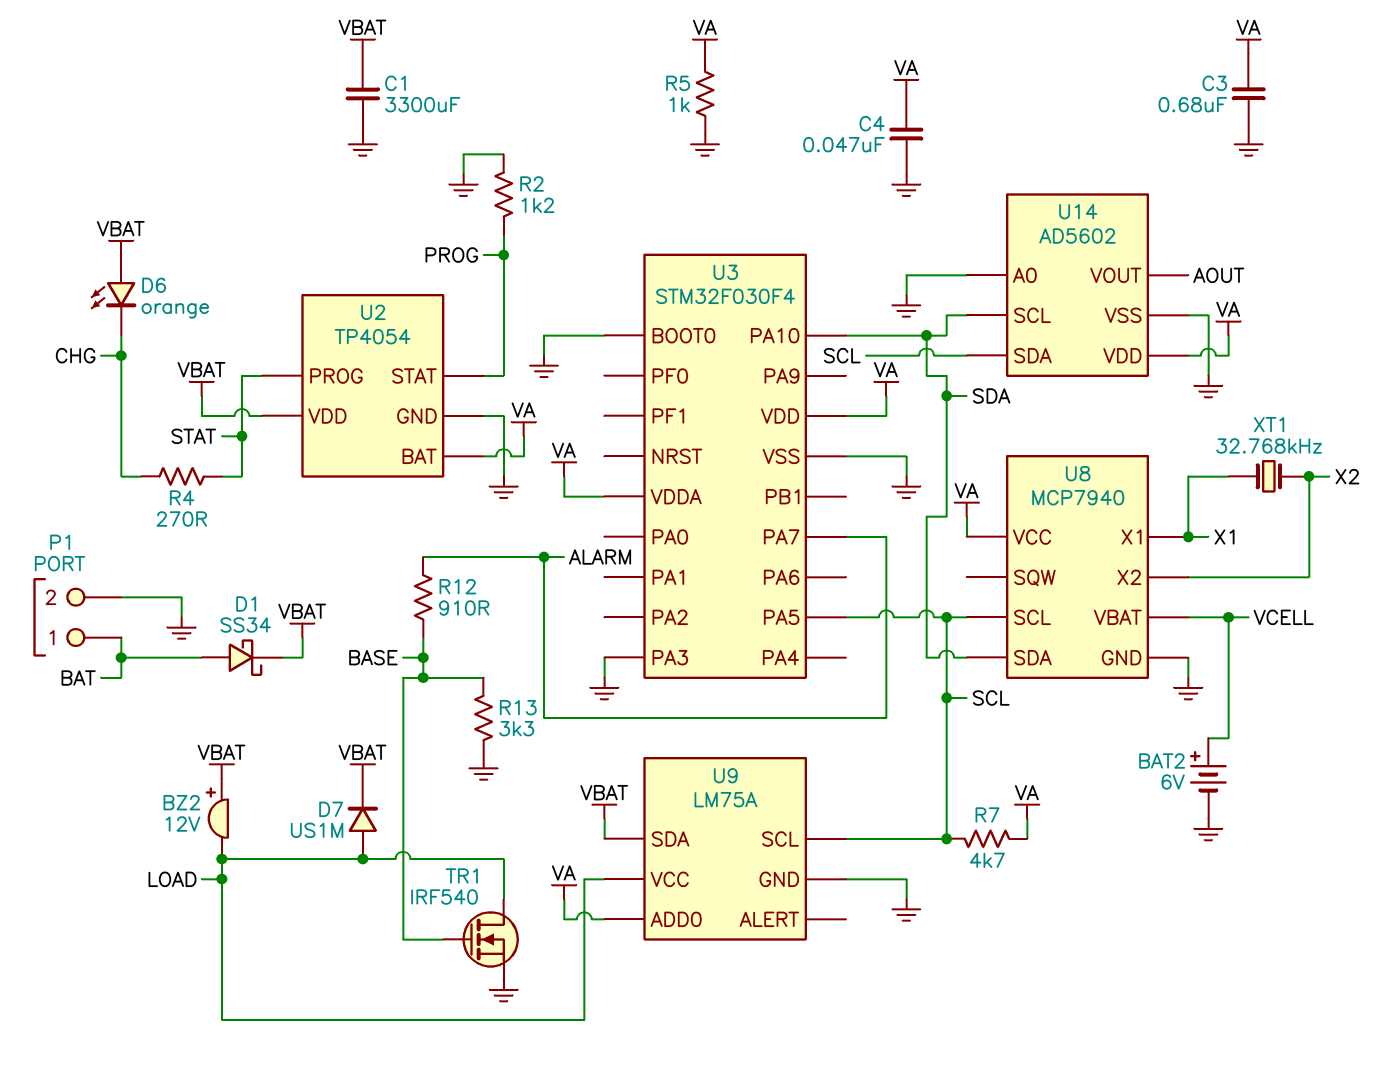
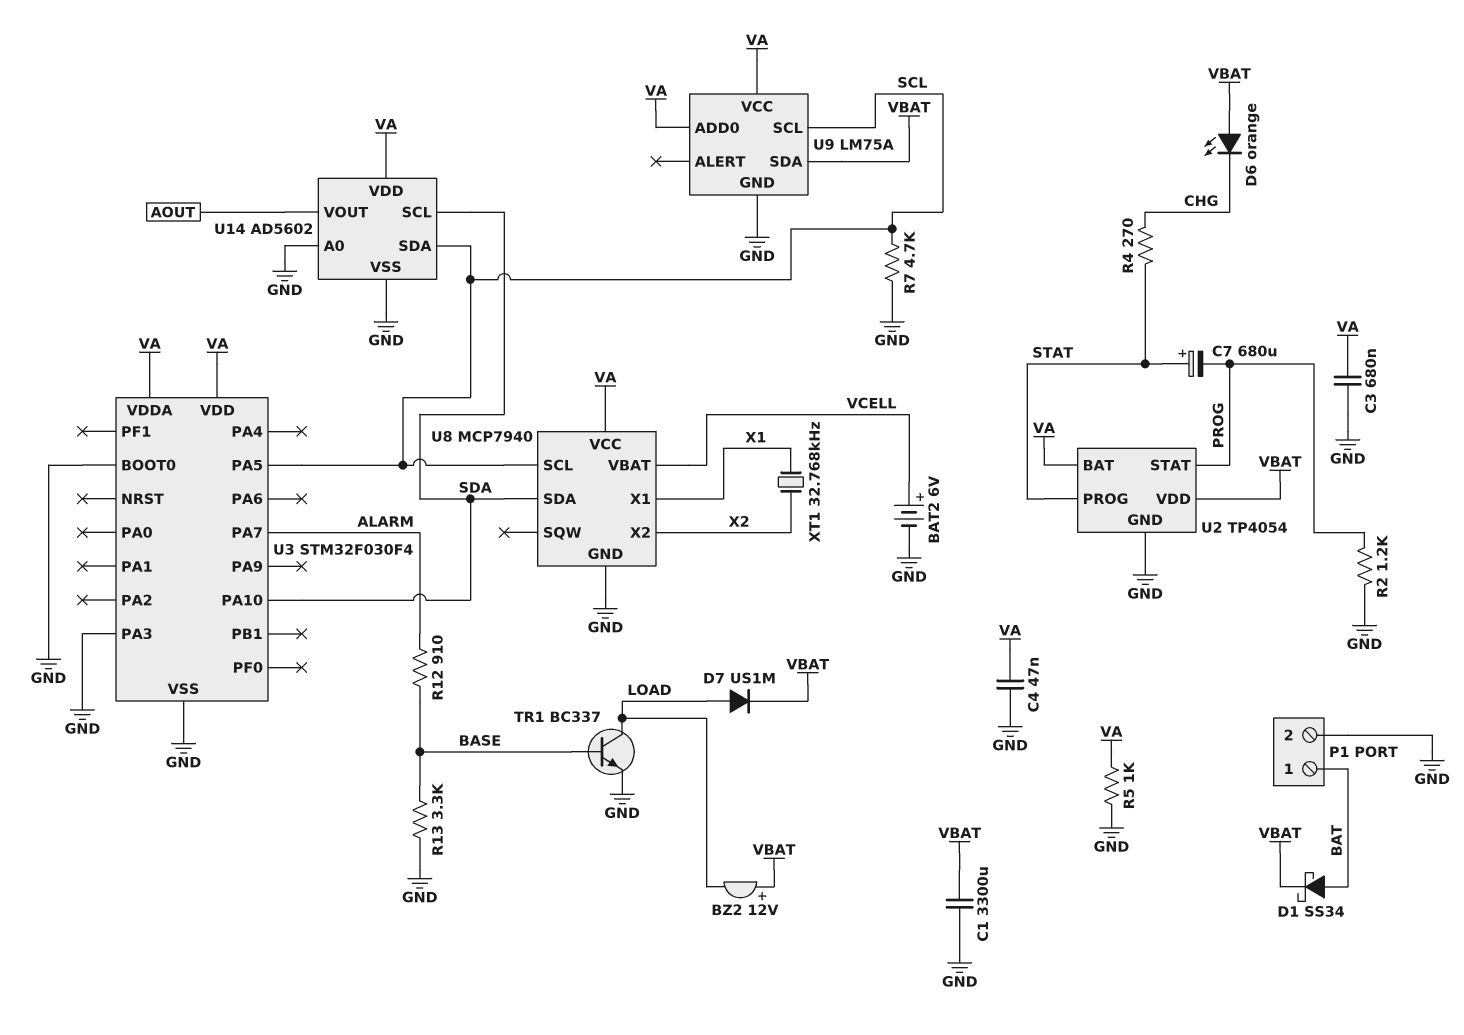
C7: none -> 680uF (plus STAT, minus PROG)
R7: 4.7k (SCL, VA) -> 4.7k (GND, SCL)
TR1: NMOS IRF540 (G BASE, D LOAD, S GND) -> NPN BC337 (B BASE, C LOAD, E GND)
U9 pin VCC: LOAD -> VA

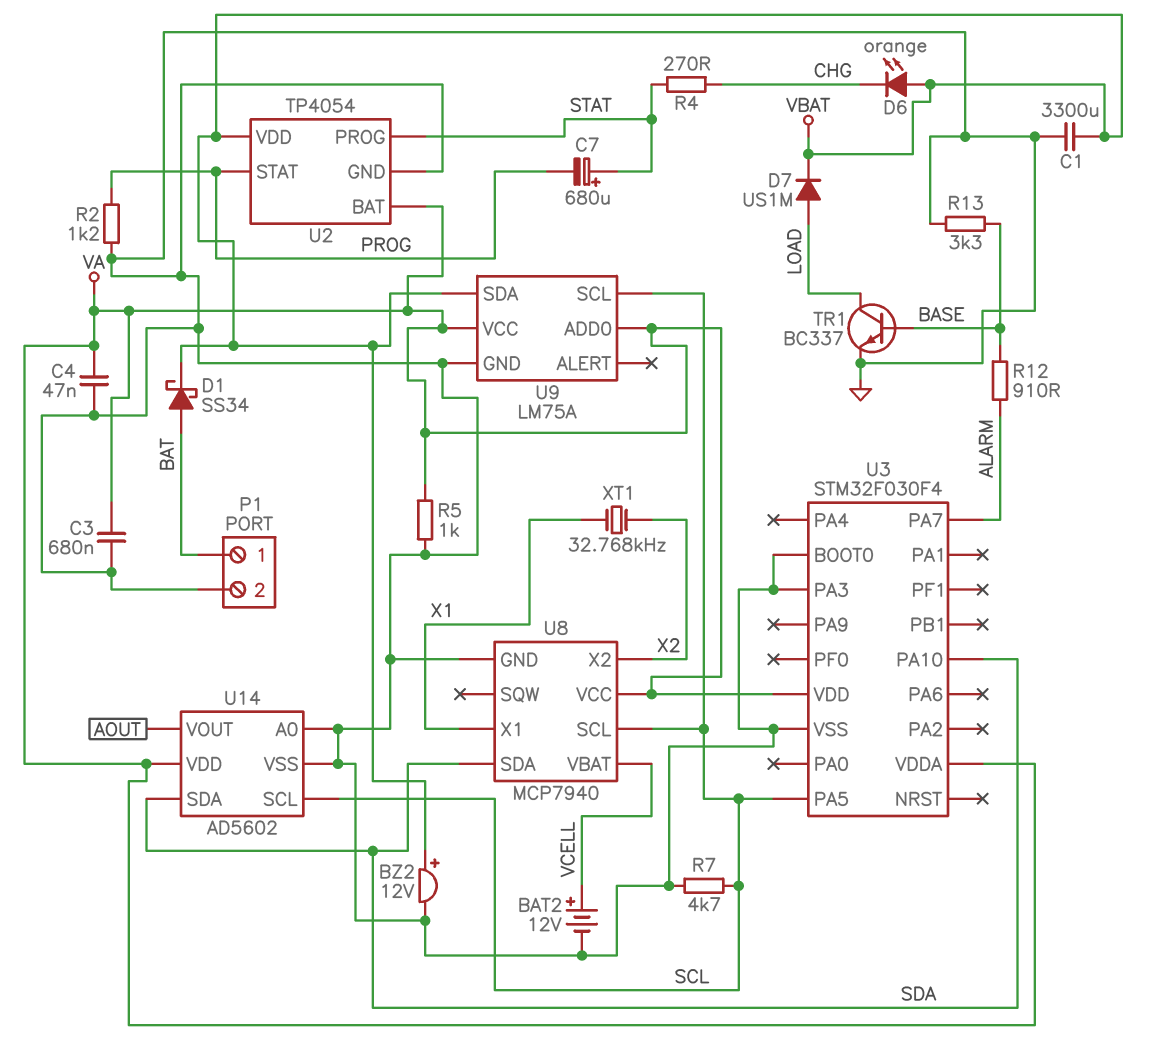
BAT2: 6V (plus VCELL, minus GND) -> 12V (plus VCELL, minus GND)
BZ2: buzzer 12V (plus VBAT, minus LOAD) -> buzzer 12V (plus VBAT, minus GND)
U14 pin SCL: SDA -> SCL
U14 pin SDA: SCL -> SDA

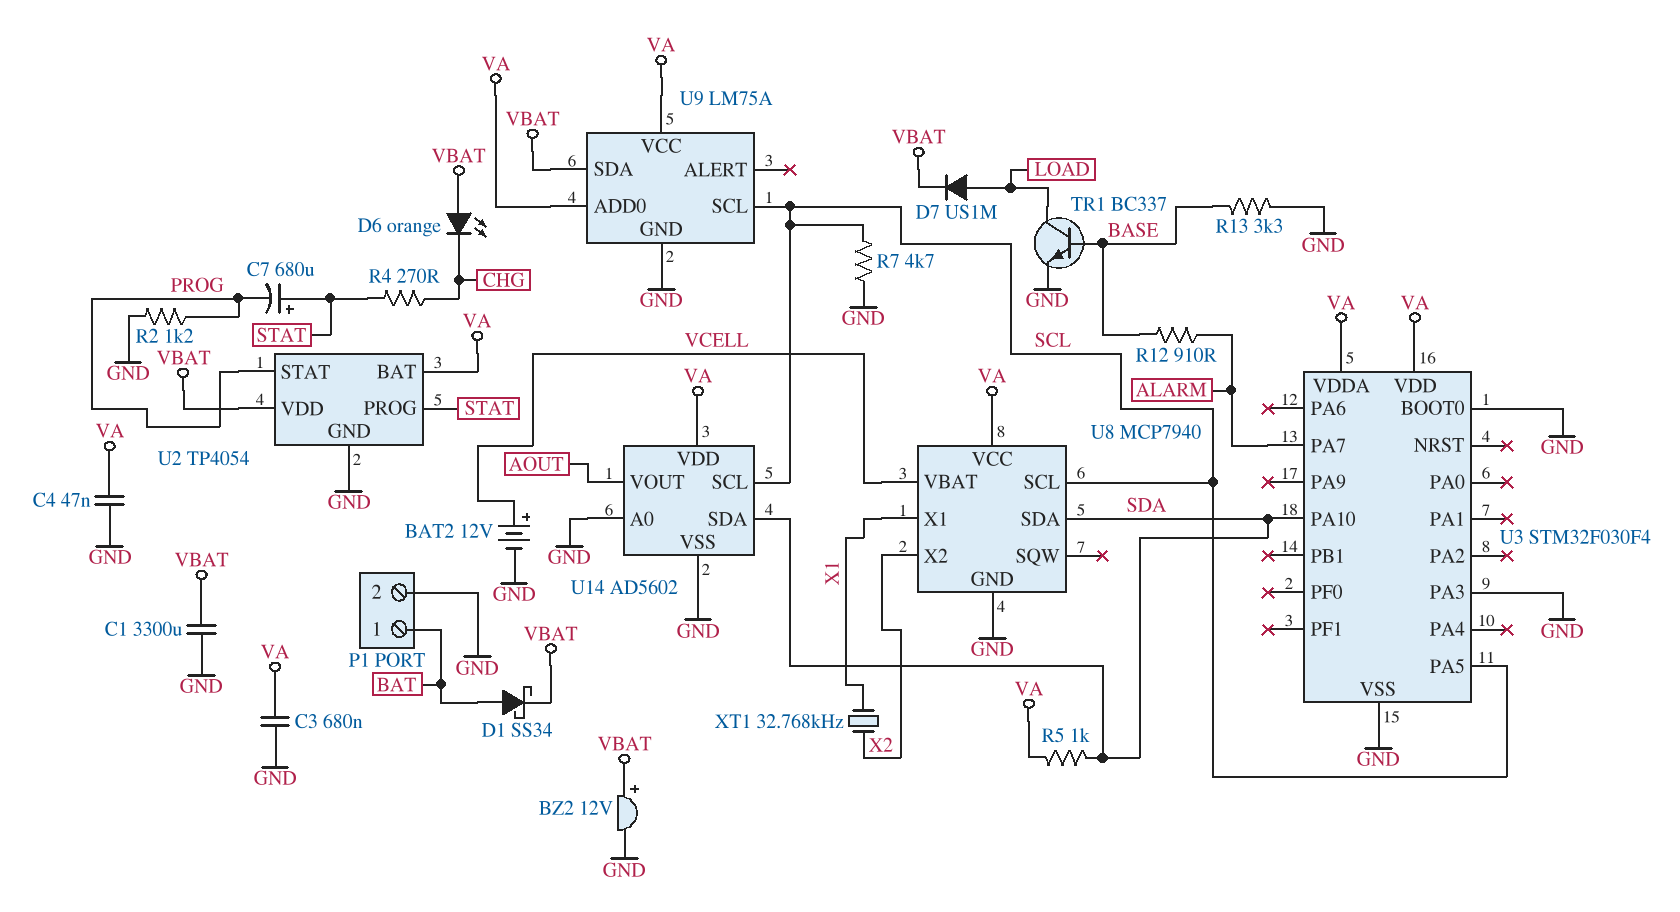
R5: 1k (GND, VA) -> 1k (SDA, VA)

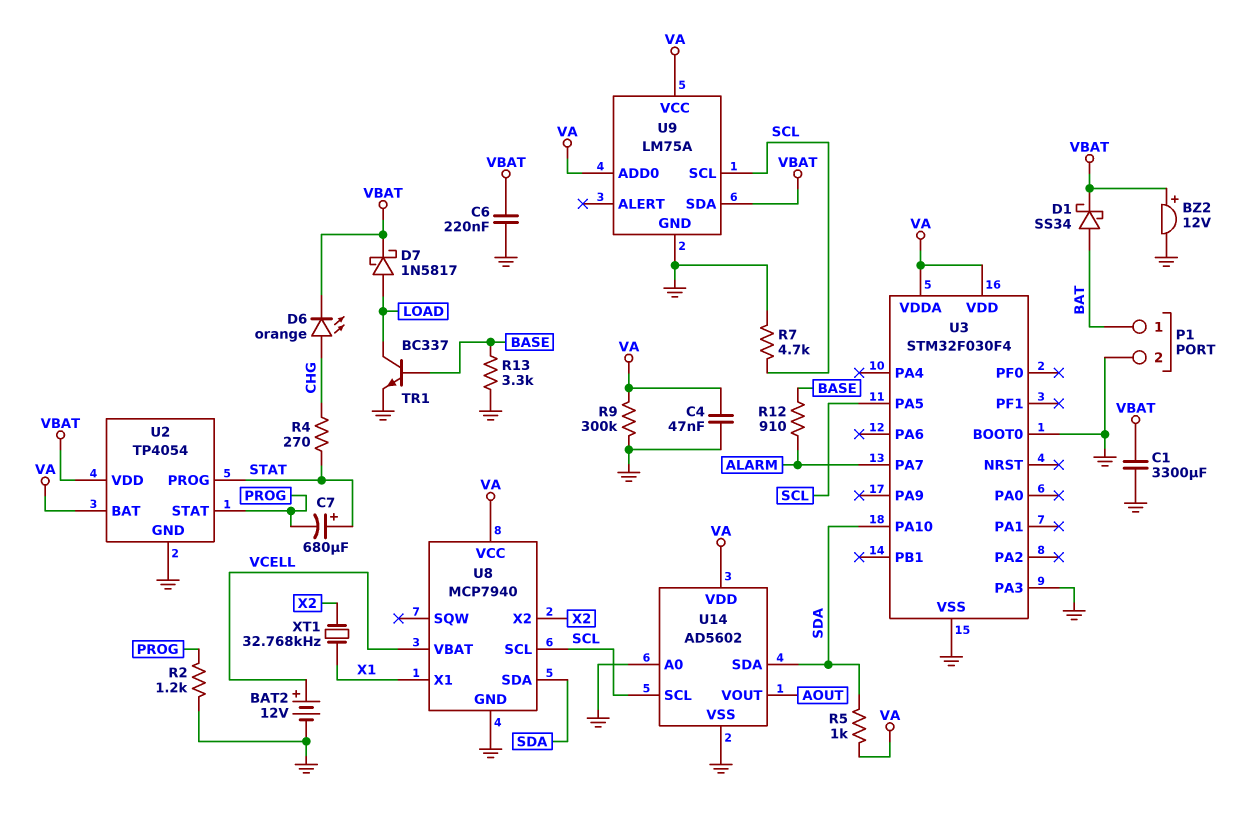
C3: 680nF (GND, VA) -> none
C6: none -> 220nF (GND, VBAT)
D6: LED orange (A VBAT, K CHG) -> LED orange (A CHG, K VBAT)
D7: diode US1M (A LOAD, K VBAT) -> schottky 1N5817 (A LOAD, K VBAT)
R9: none -> 300k (GND, VA)

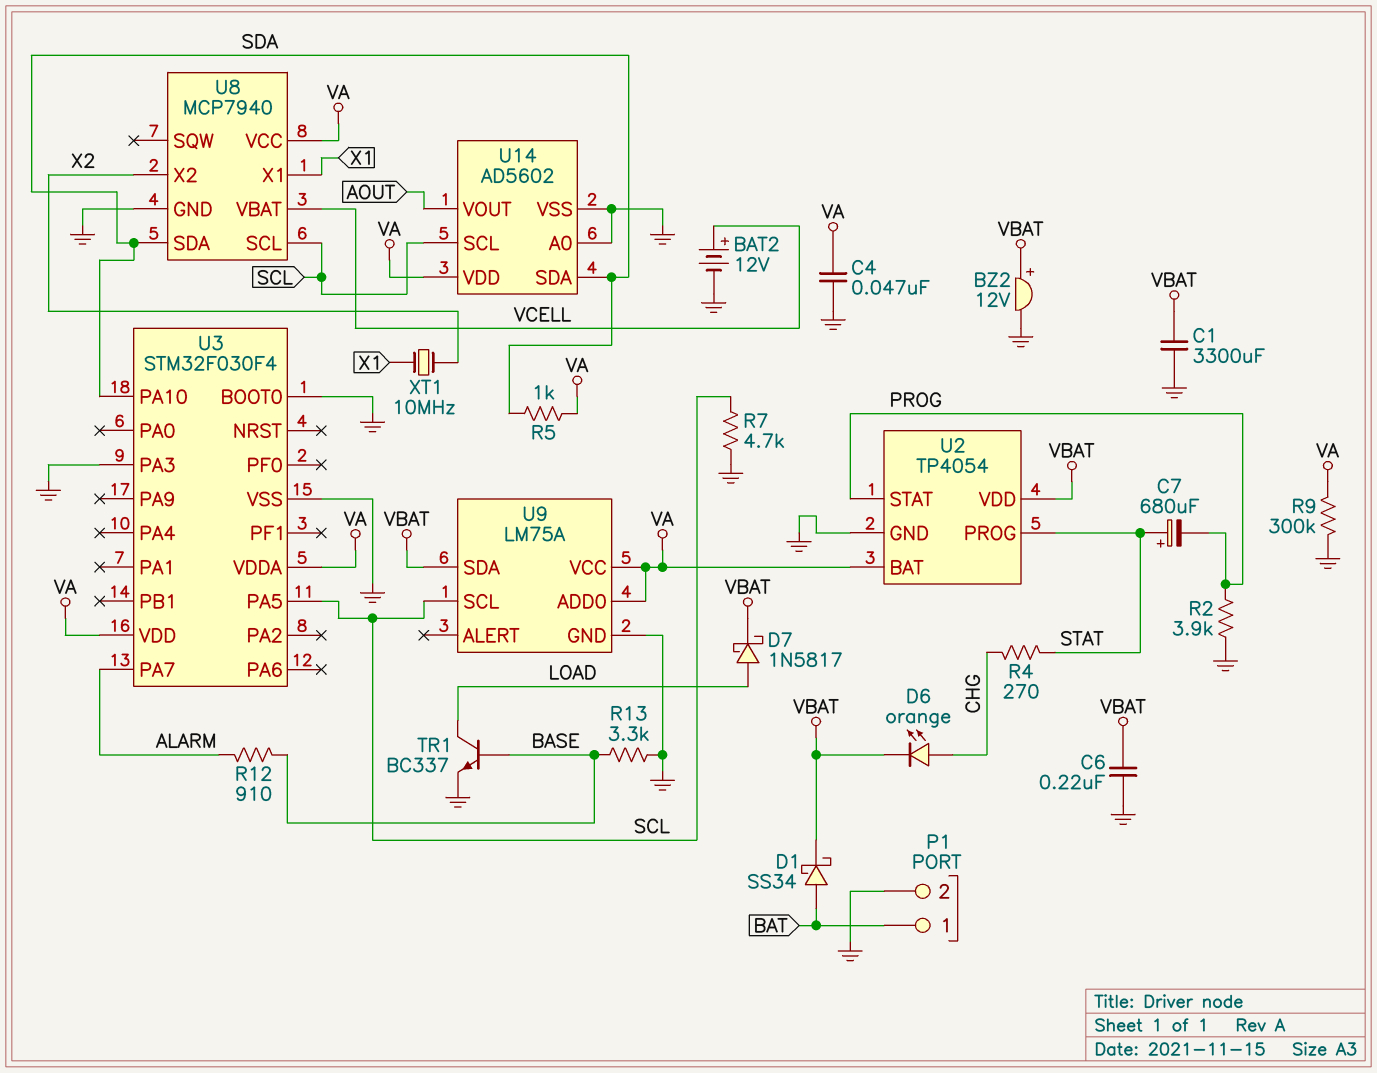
R2: 1.2k (GND, PROG) -> 3.9k (GND, PROG)
XT1: 32.768kHz (X1, X2) -> 10MHz (X1, X2)

